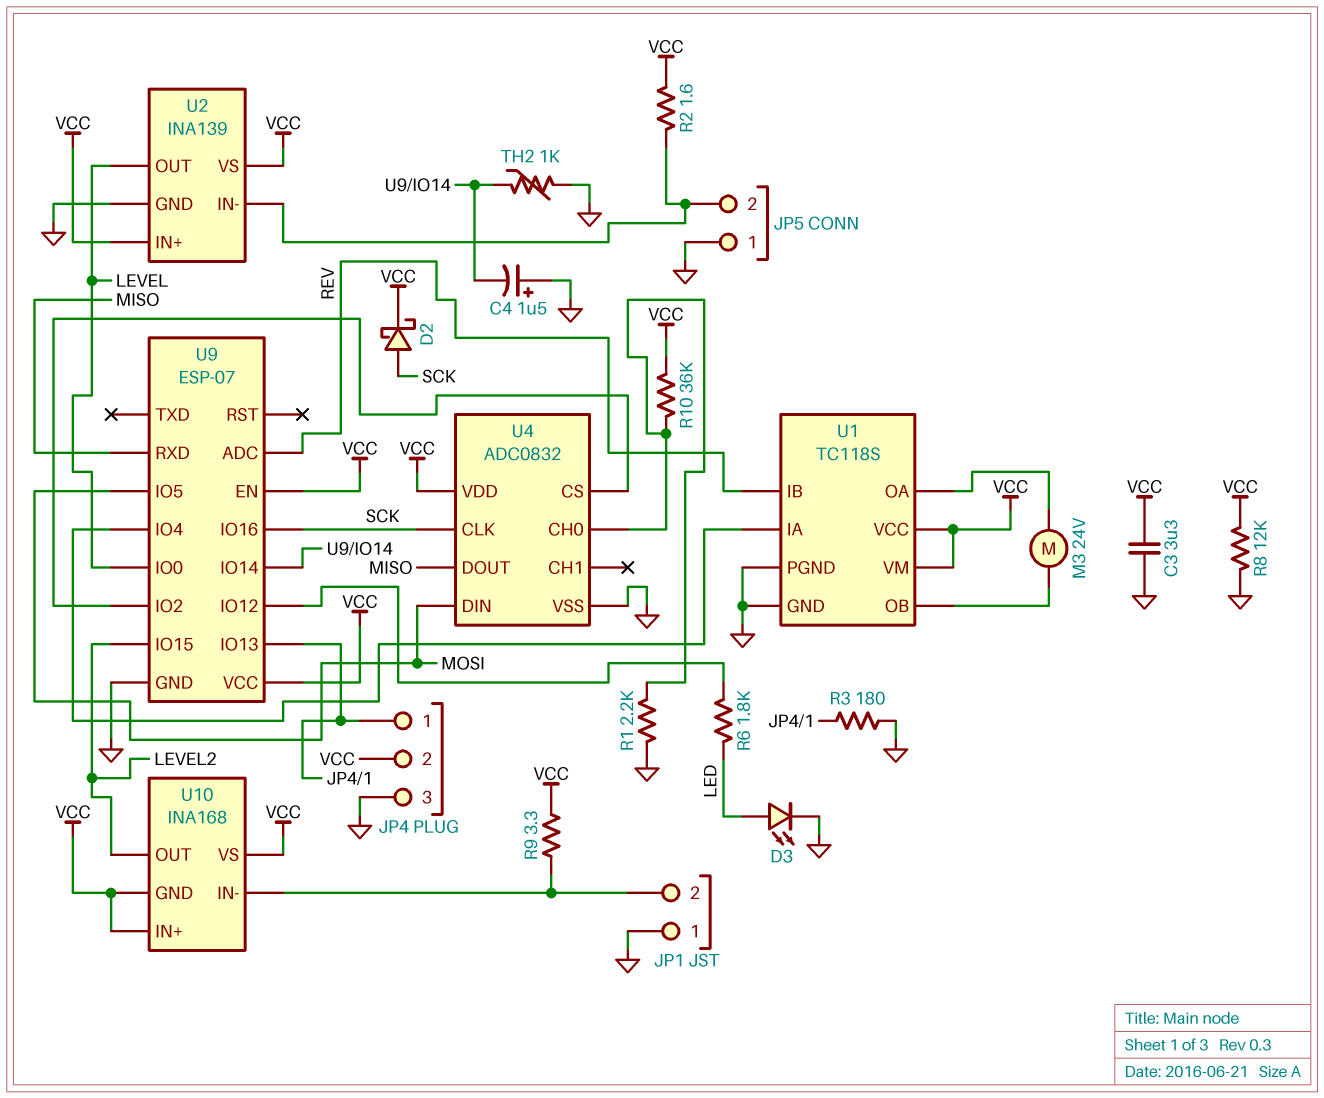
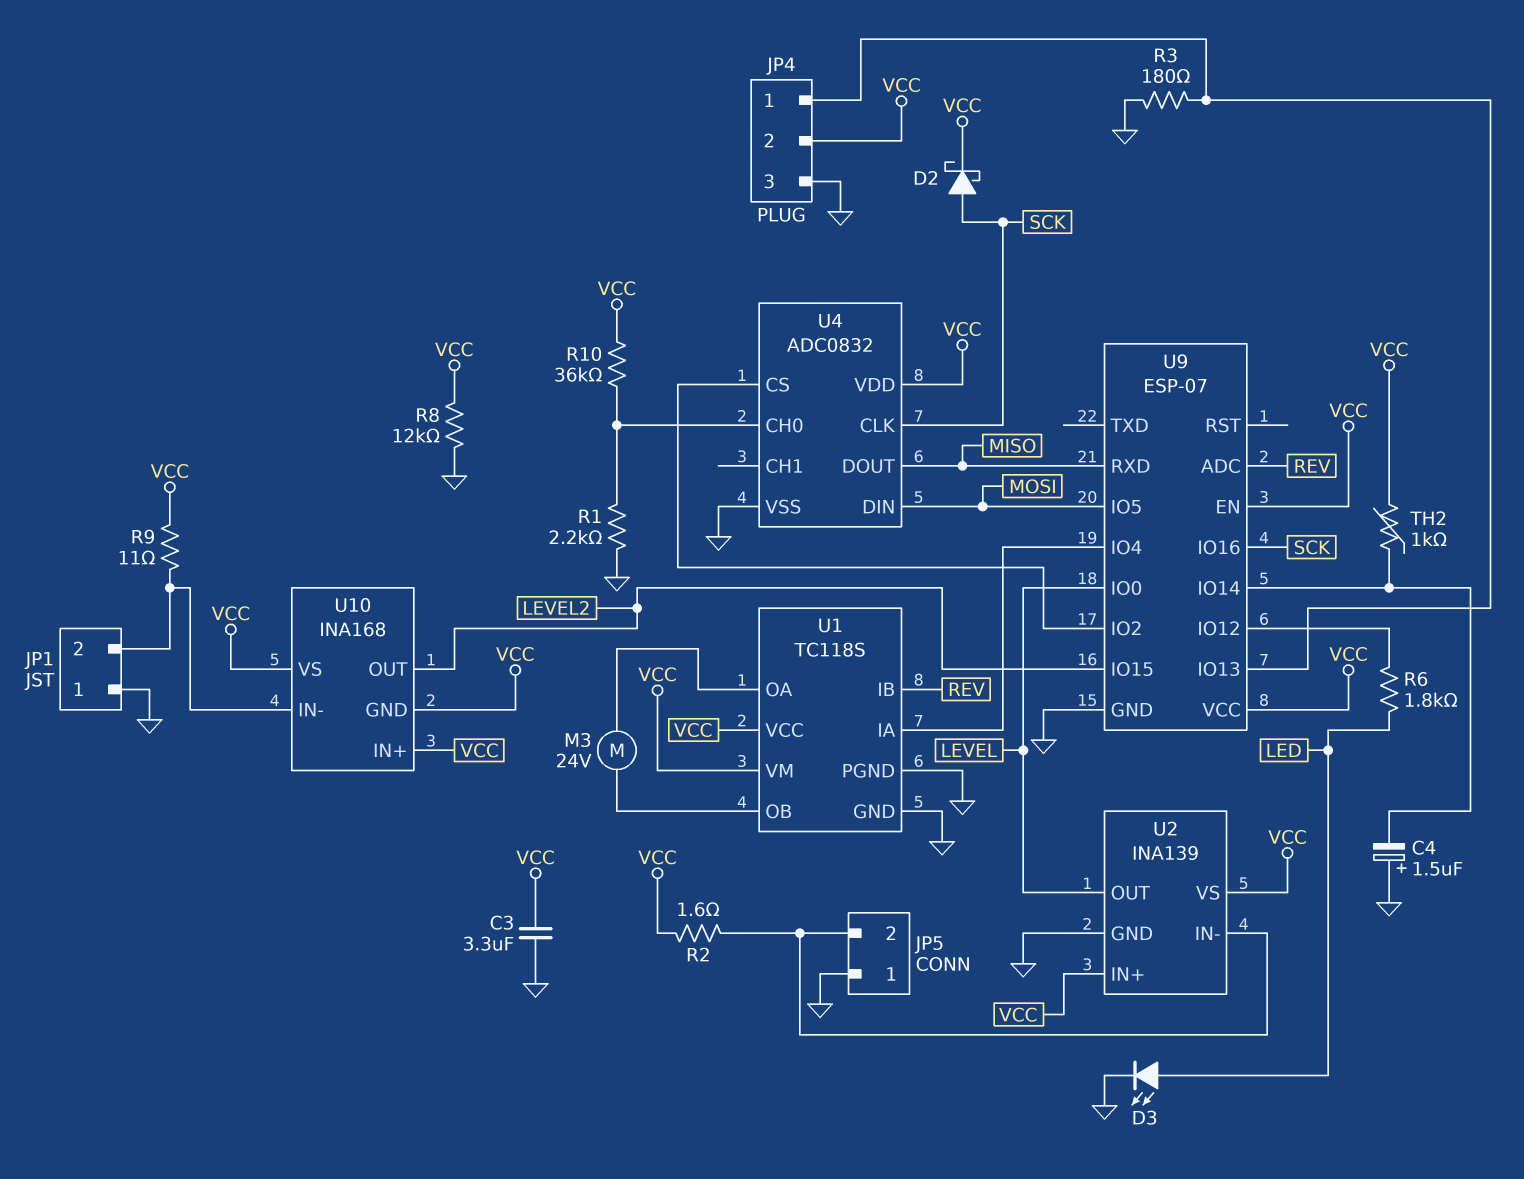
R9: 3.3 (JP1/2, VCC) -> 11 (JP1/2, VCC)
TH2: 1k (GND, U9/IO14) -> 1k (U9/IO14, VCC)

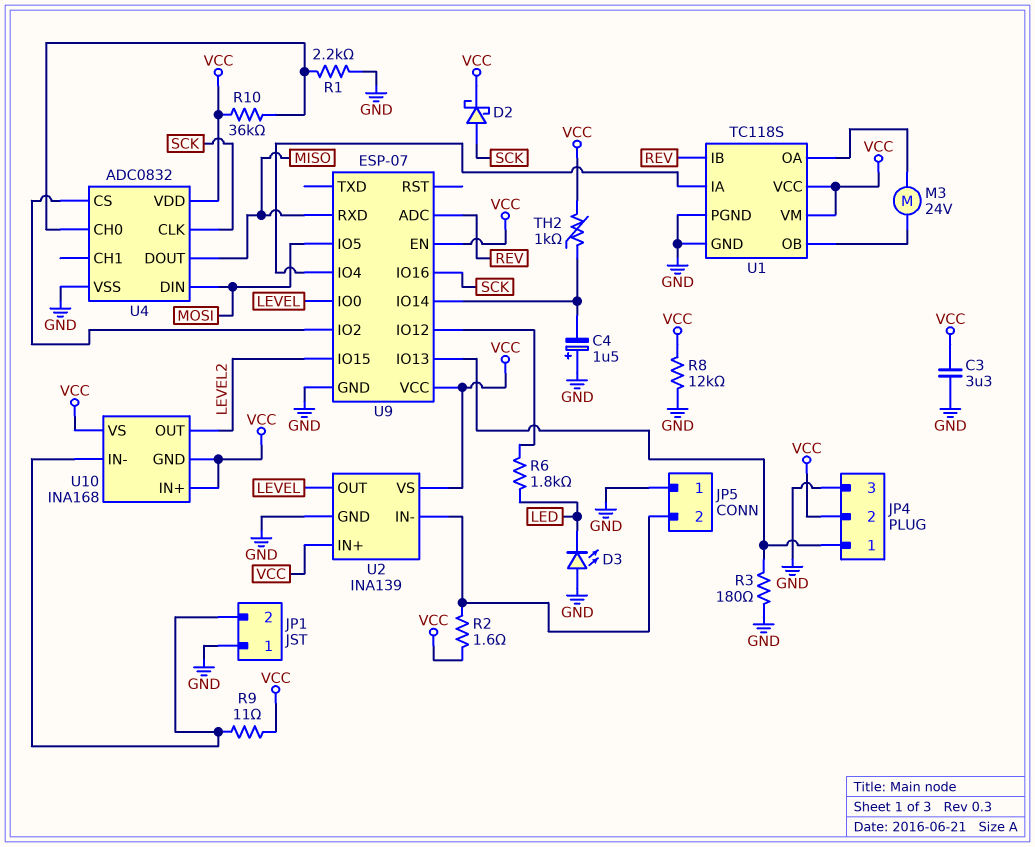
D3: LED (A LED, K GND) -> LED (A GND, K LED)

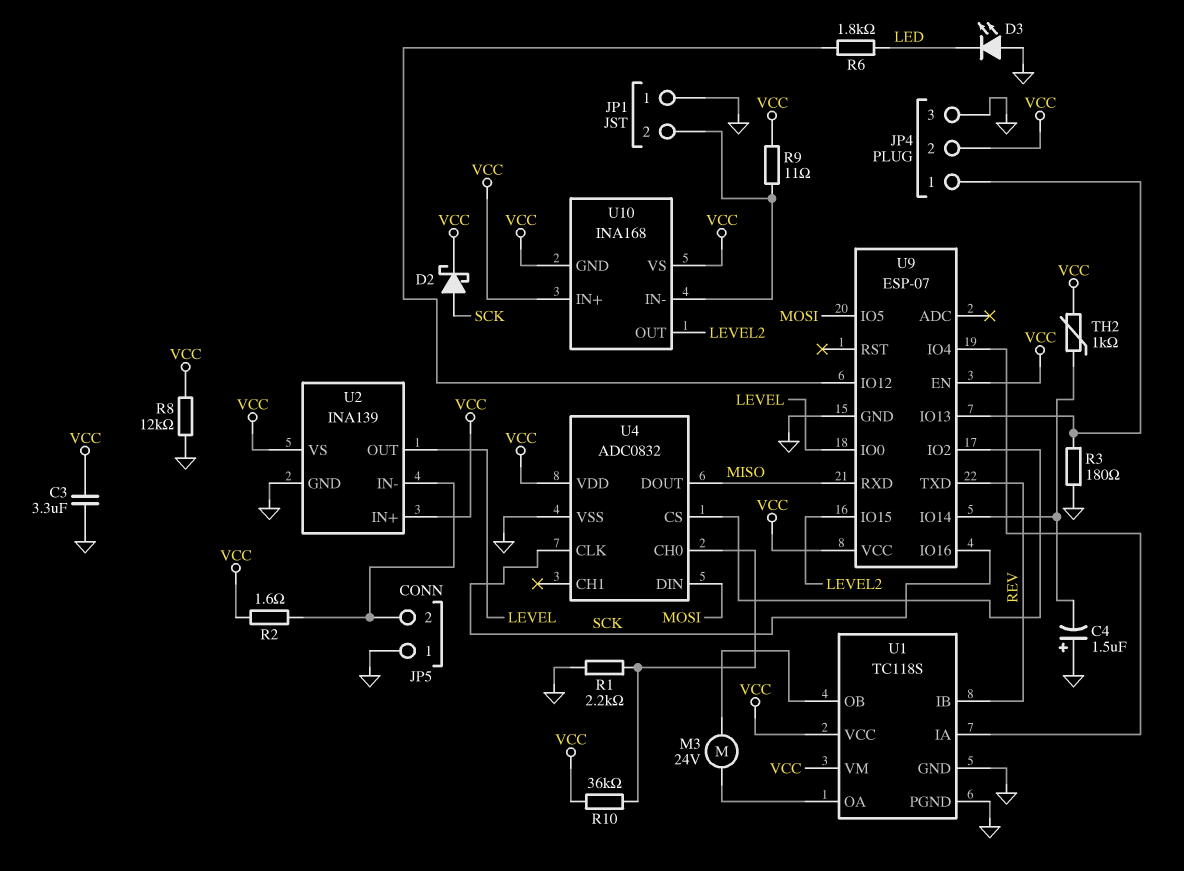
U9 pin ADC: REV -> none
U9 pin TXD: none -> REV

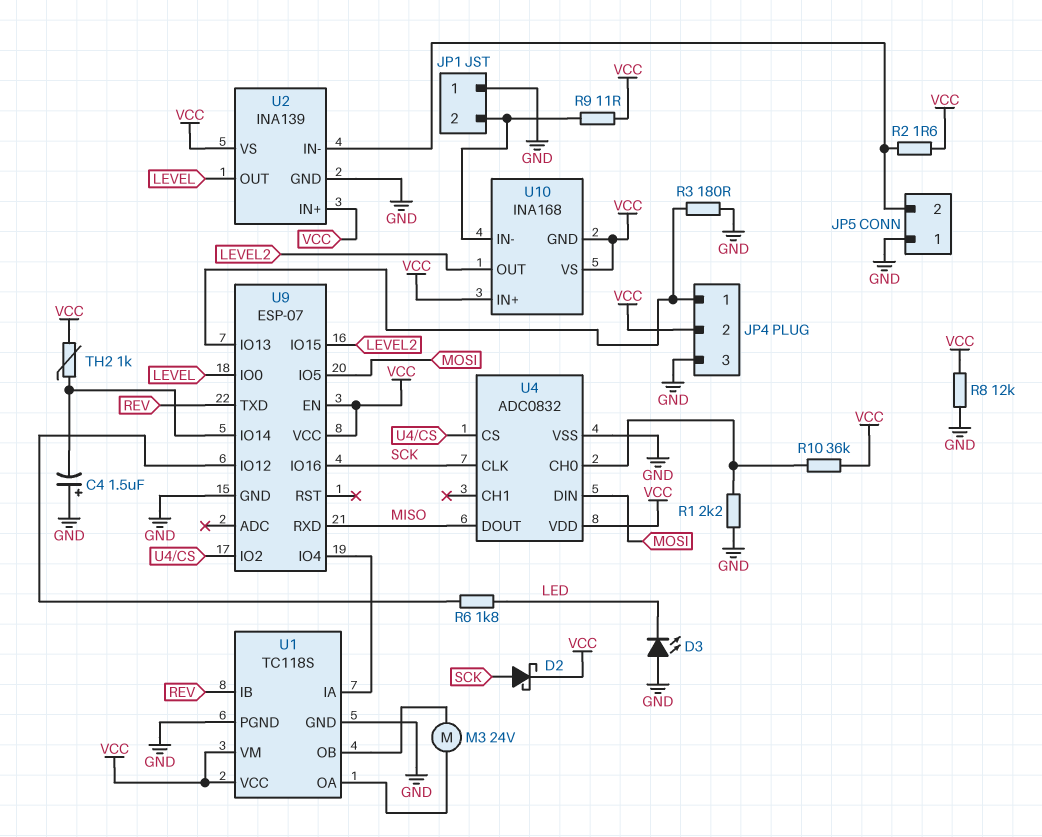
C3: 3.3uF (GND, VCC) -> none

